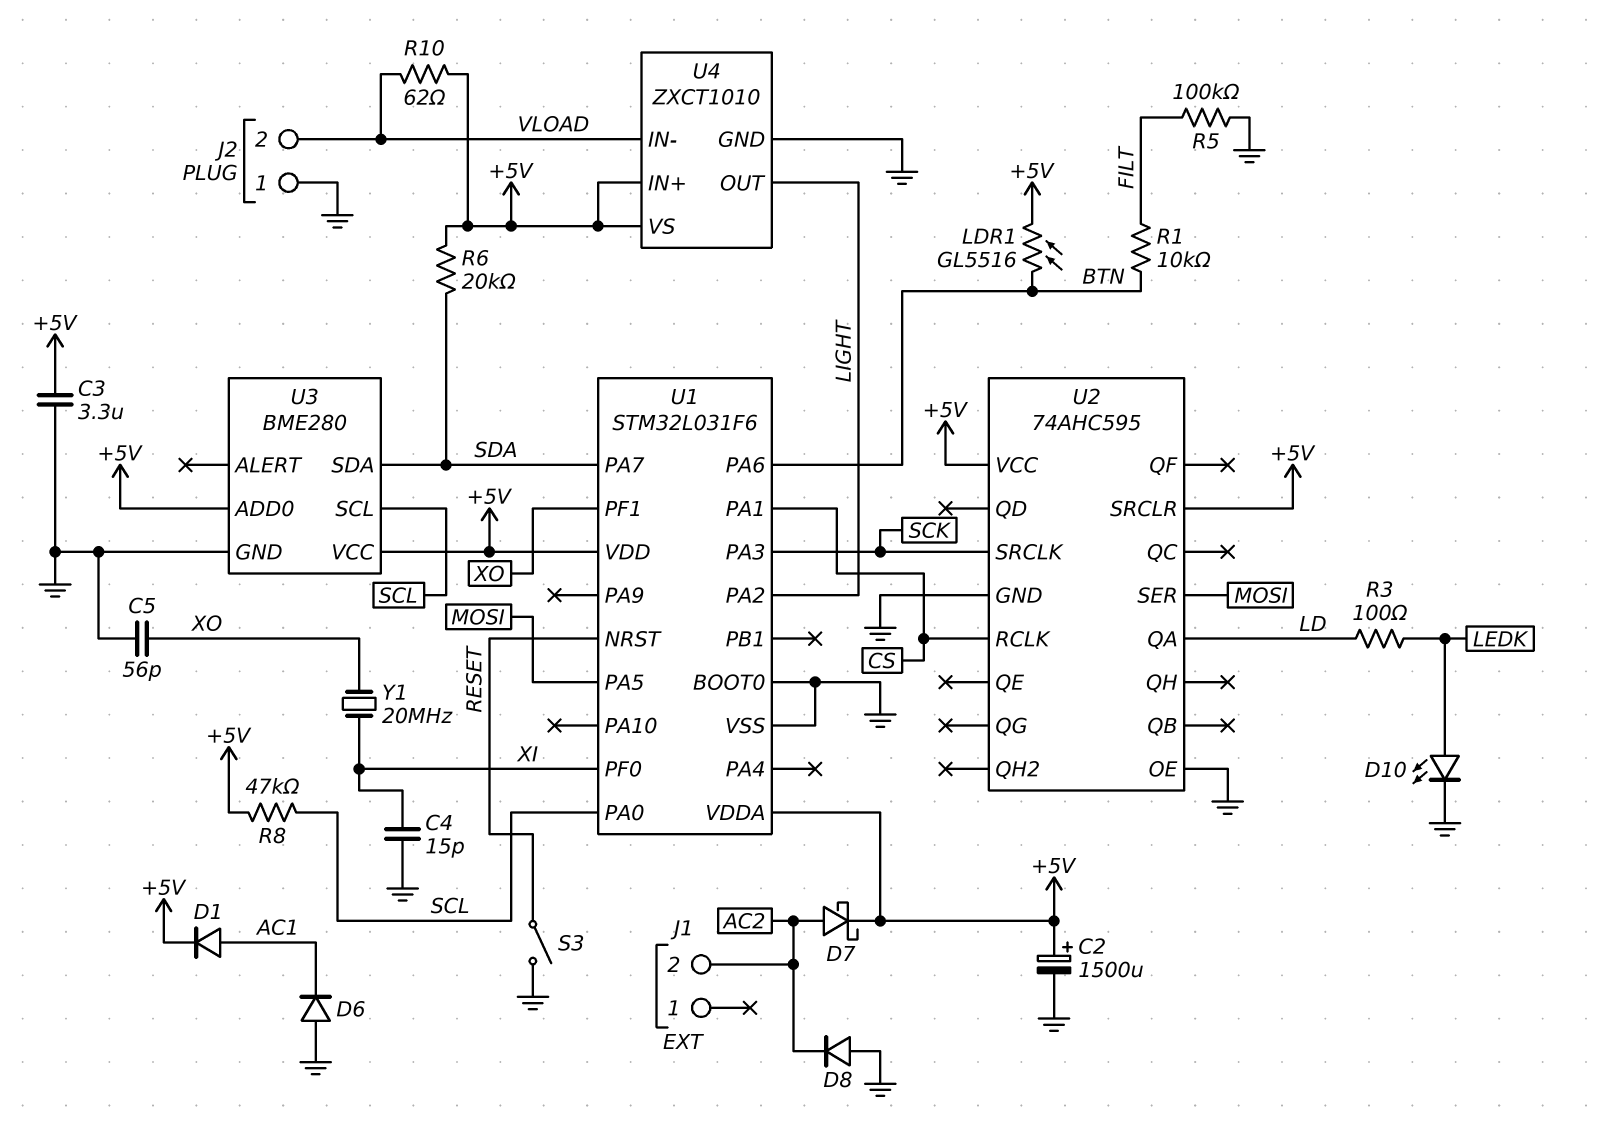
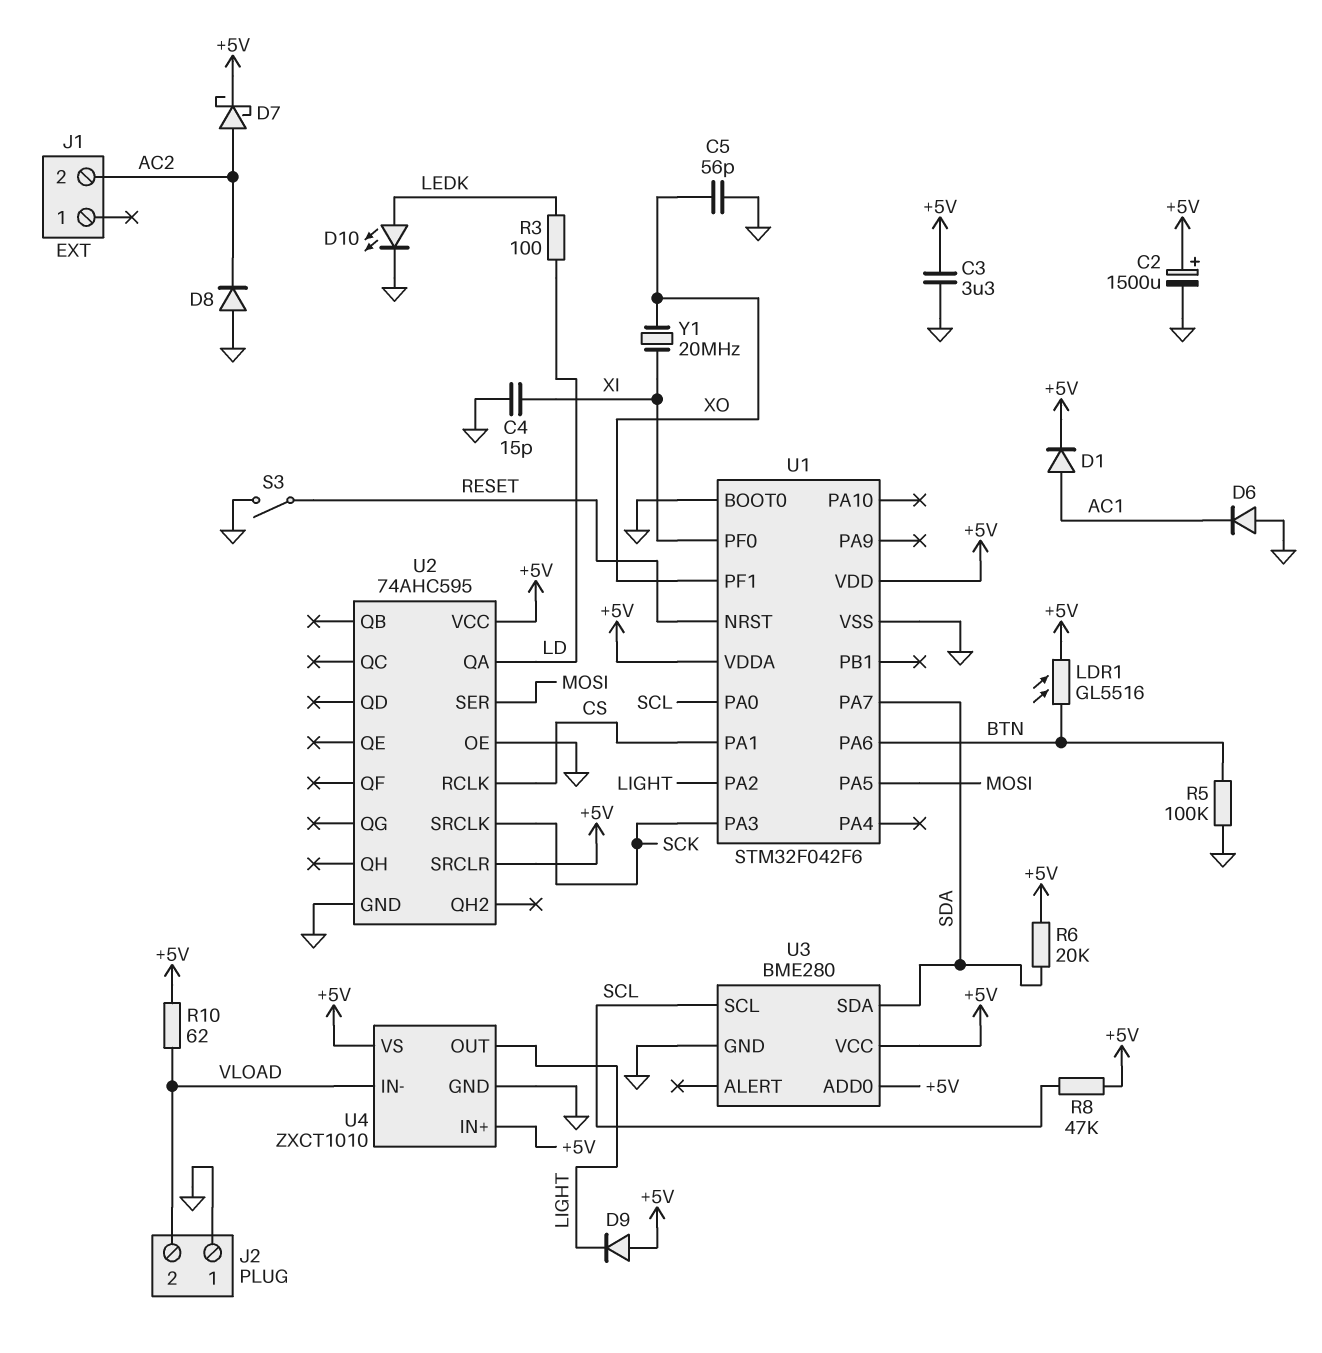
D9: none -> diode (A +5V, K LIGHT)
R1: 10k (BTN, FILT) -> none
R5: 100k (FILT, GND) -> 100k (BTN, GND)
U1: STM32L031F6 -> STM32F042F6

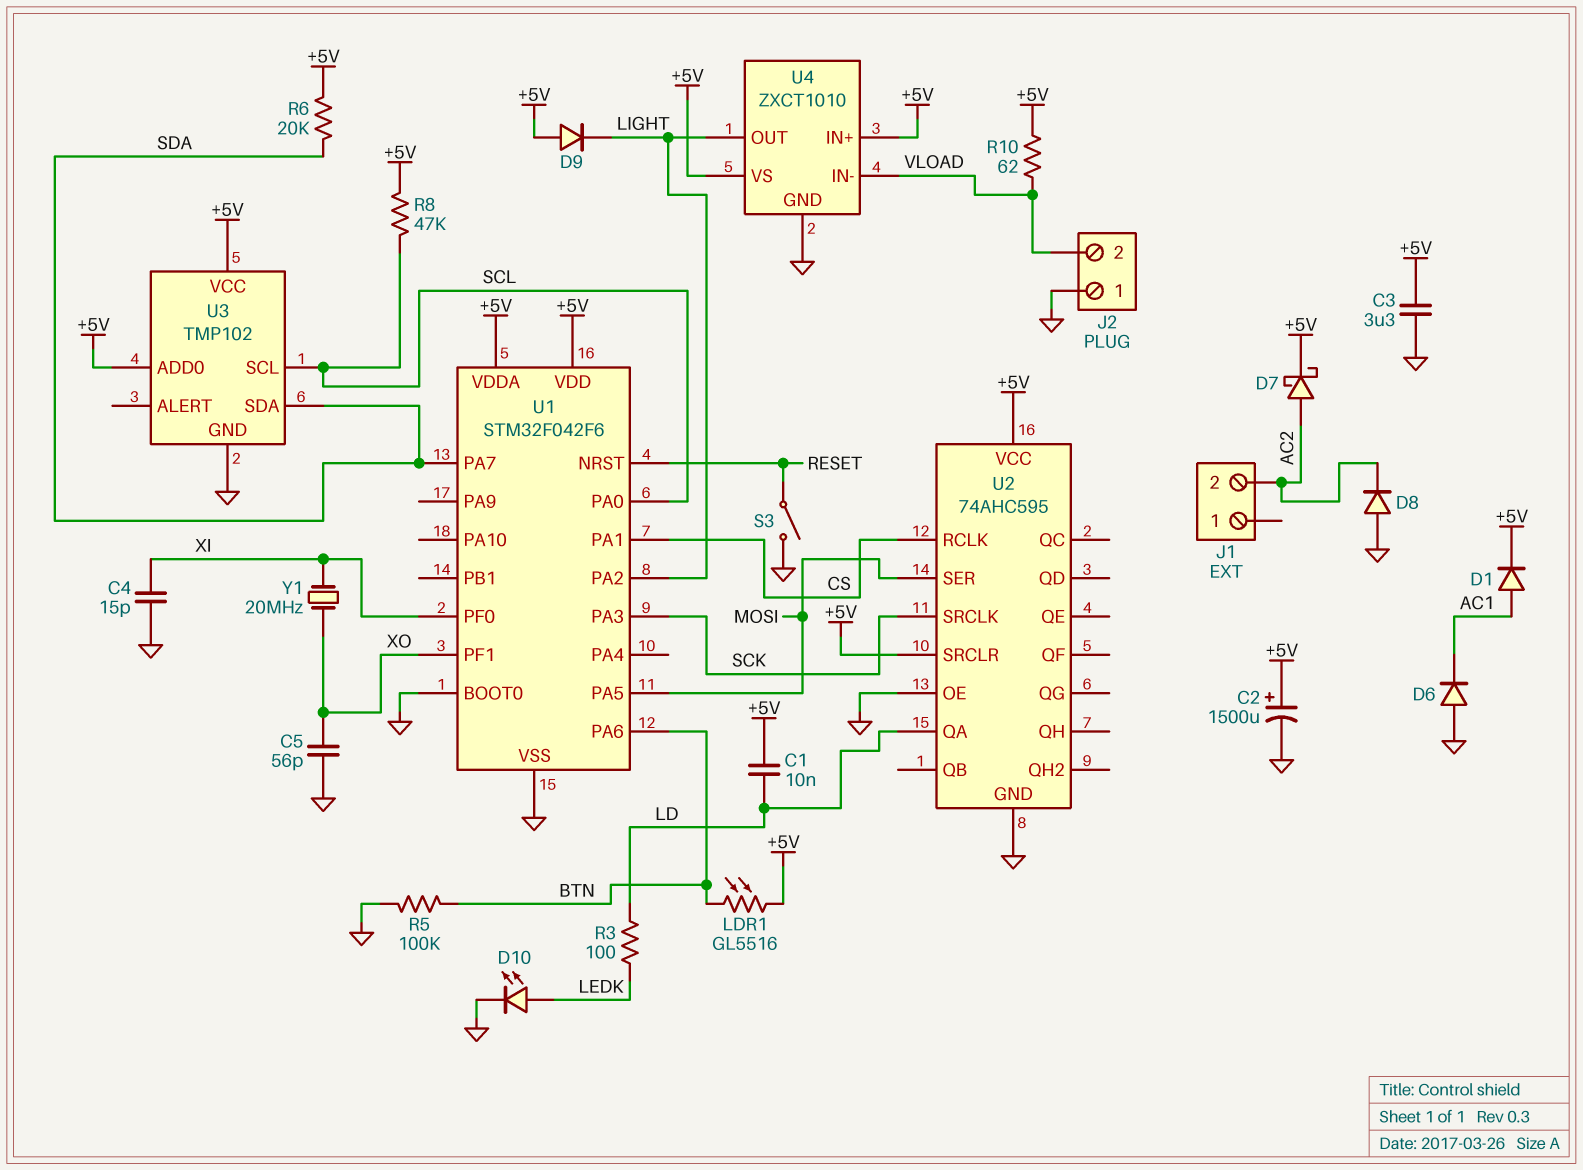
C1: none -> 10nF (+5V, LD)
U3: BME280 -> TMP102

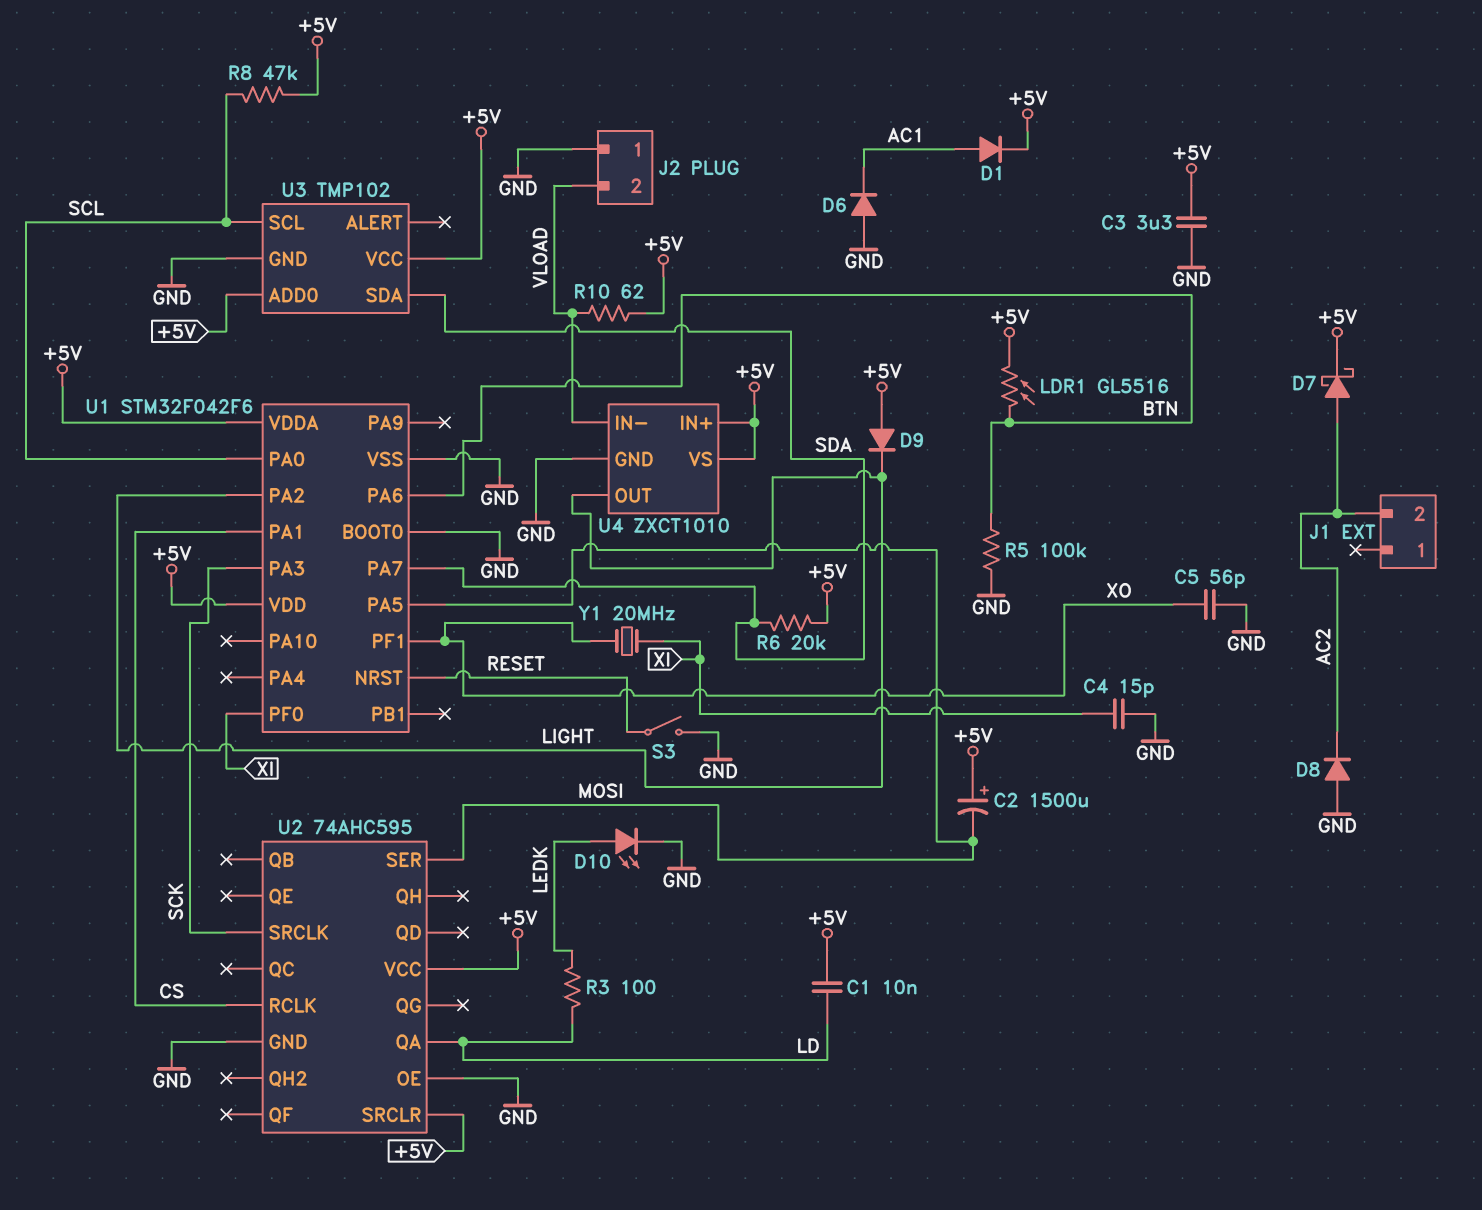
C2: 1500uF (plus +5V, minus GND) -> 1500uF (plus +5V, minus MOSI)

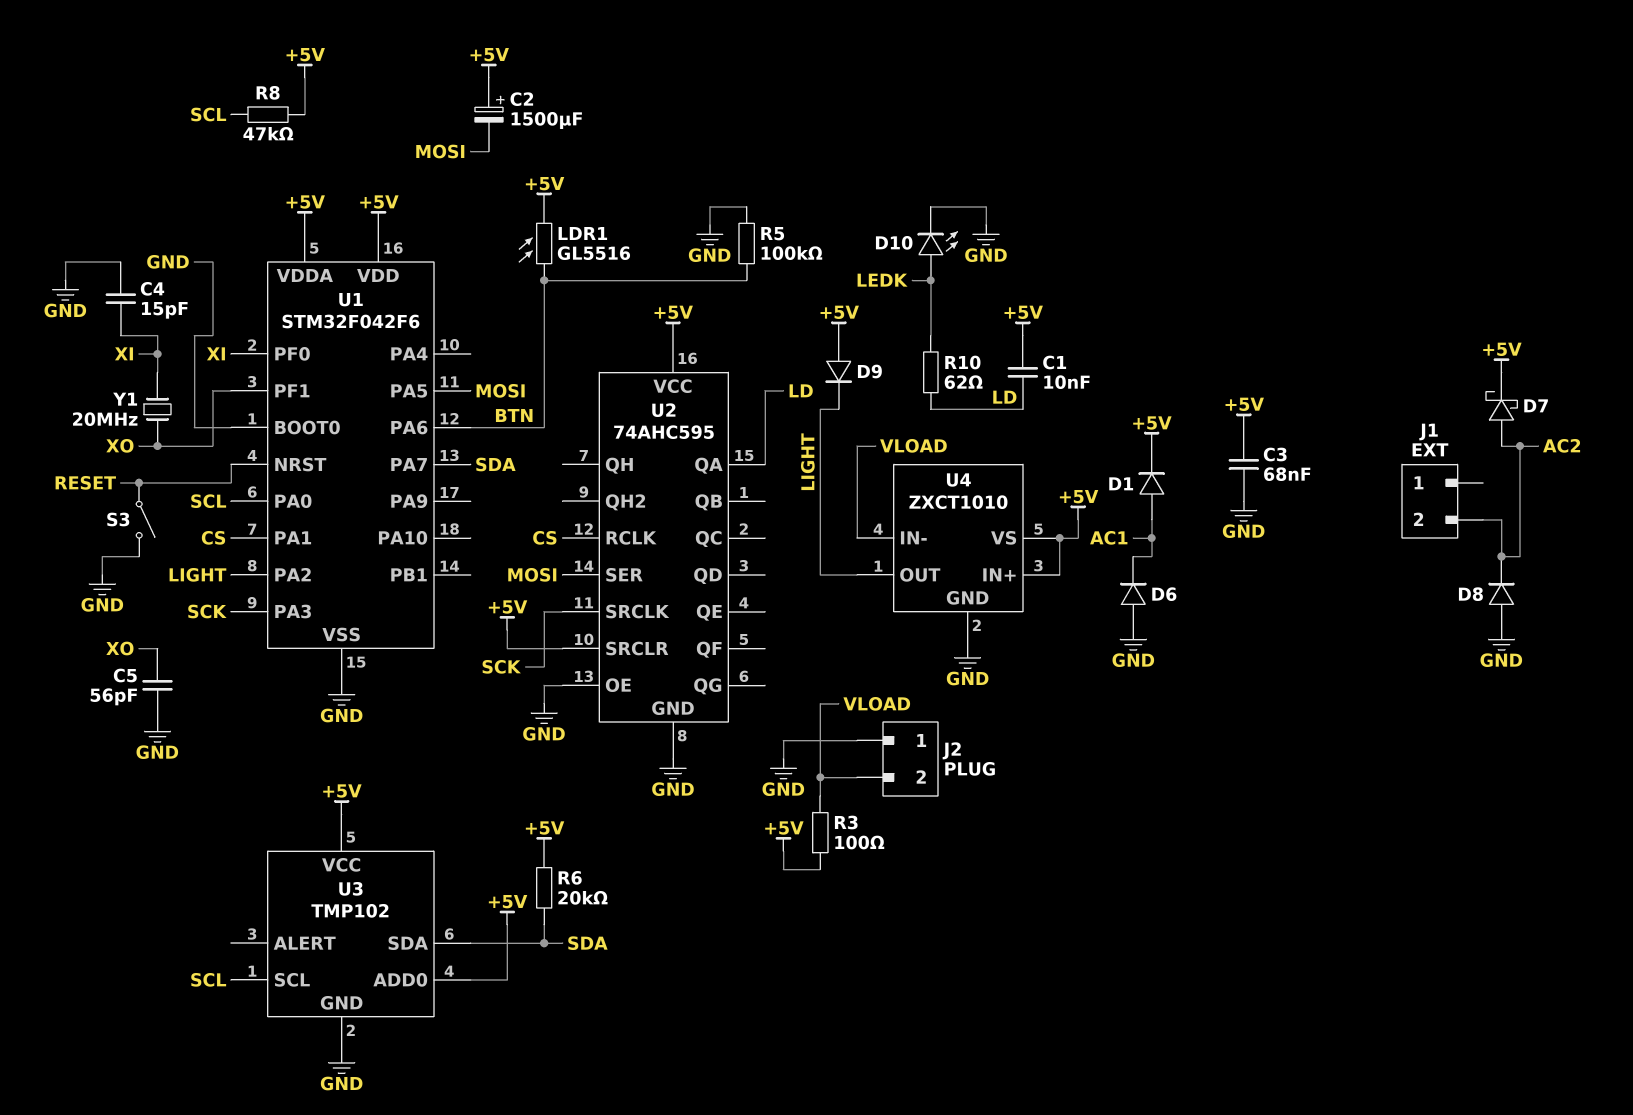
C3: 3.3uF (+5V, GND) -> 68nF (+5V, GND)
R3: 100 (LD, LEDK) -> 100 (+5V, VLOAD)
R10: 62 (+5V, VLOAD) -> 62 (LD, LEDK)

